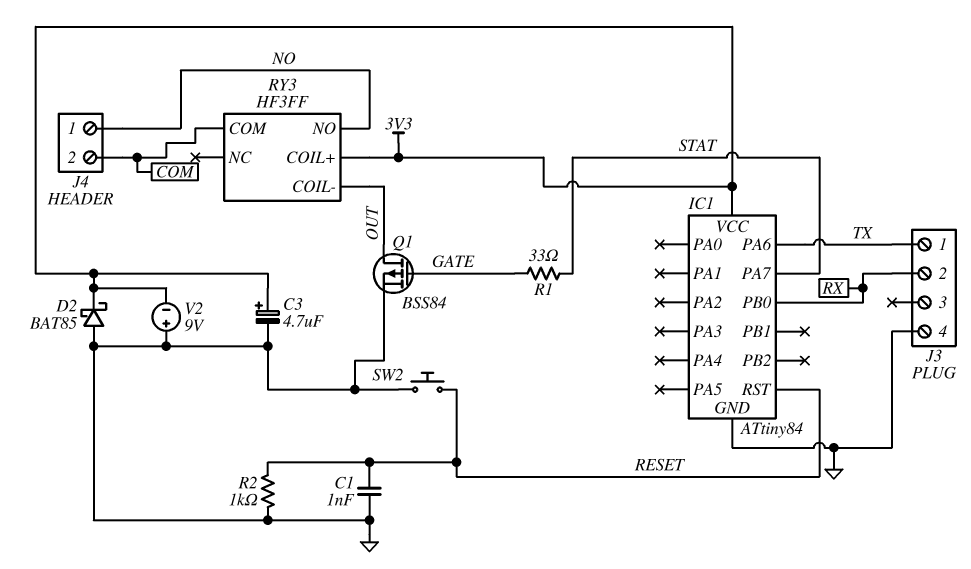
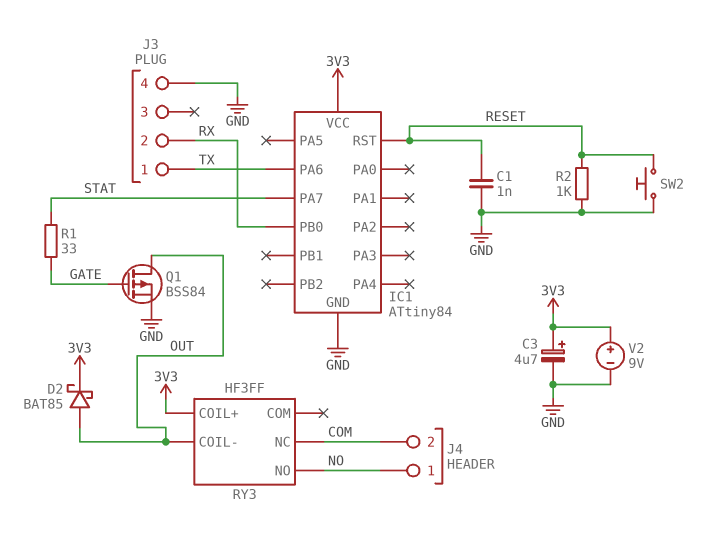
D2: schottky BAT85 (A GND, K 3V3) -> schottky BAT85 (A OUT, K 3V3)
RY3 pin COM: COM -> none
RY3 pin NC: none -> COM
V2: 9V (plus GND, minus 3V3) -> 9V (plus 3V3, minus GND)

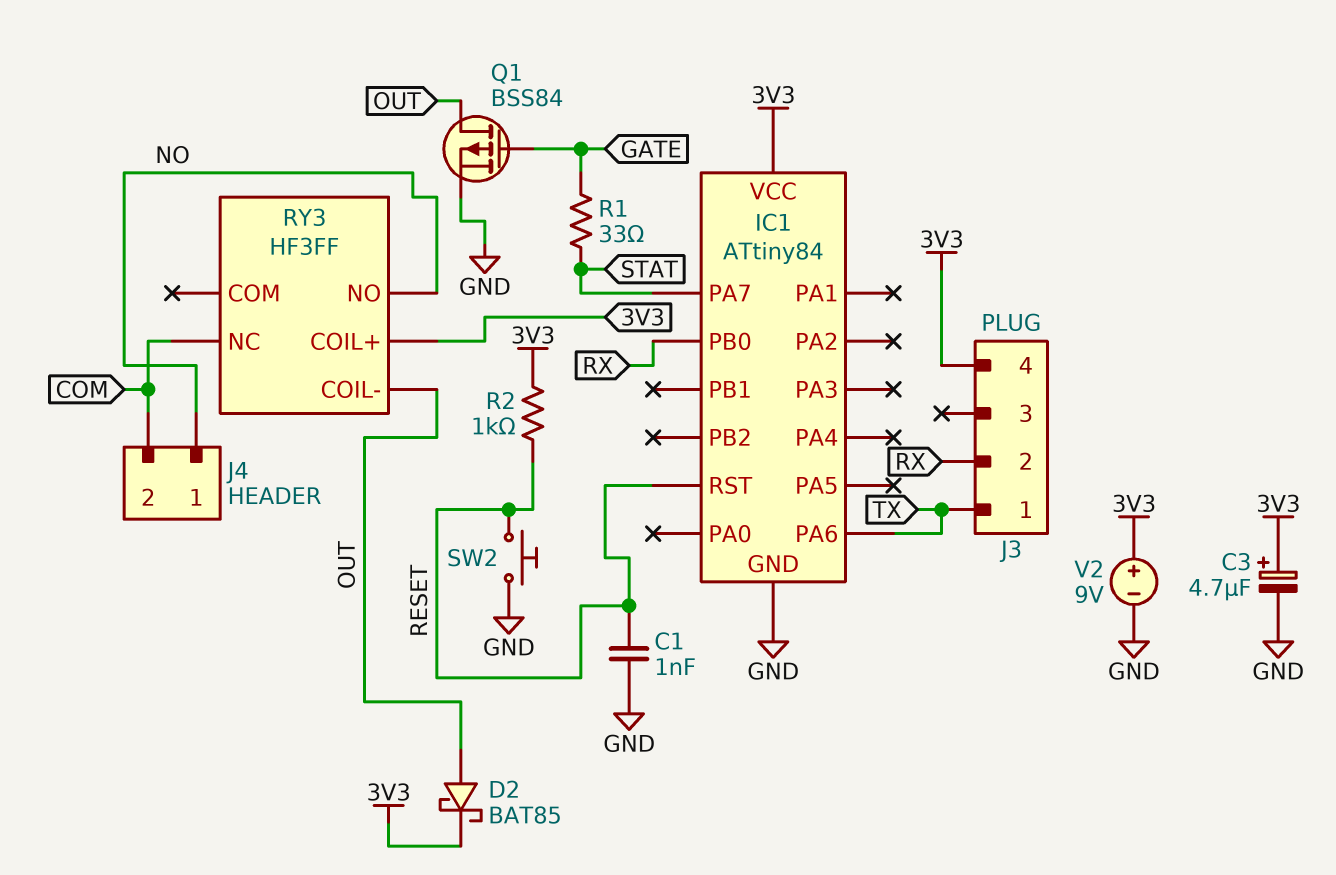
J3 pin 4: GND -> 3V3
R2: 1k (GND, RESET) -> 1k (3V3, RESET)

